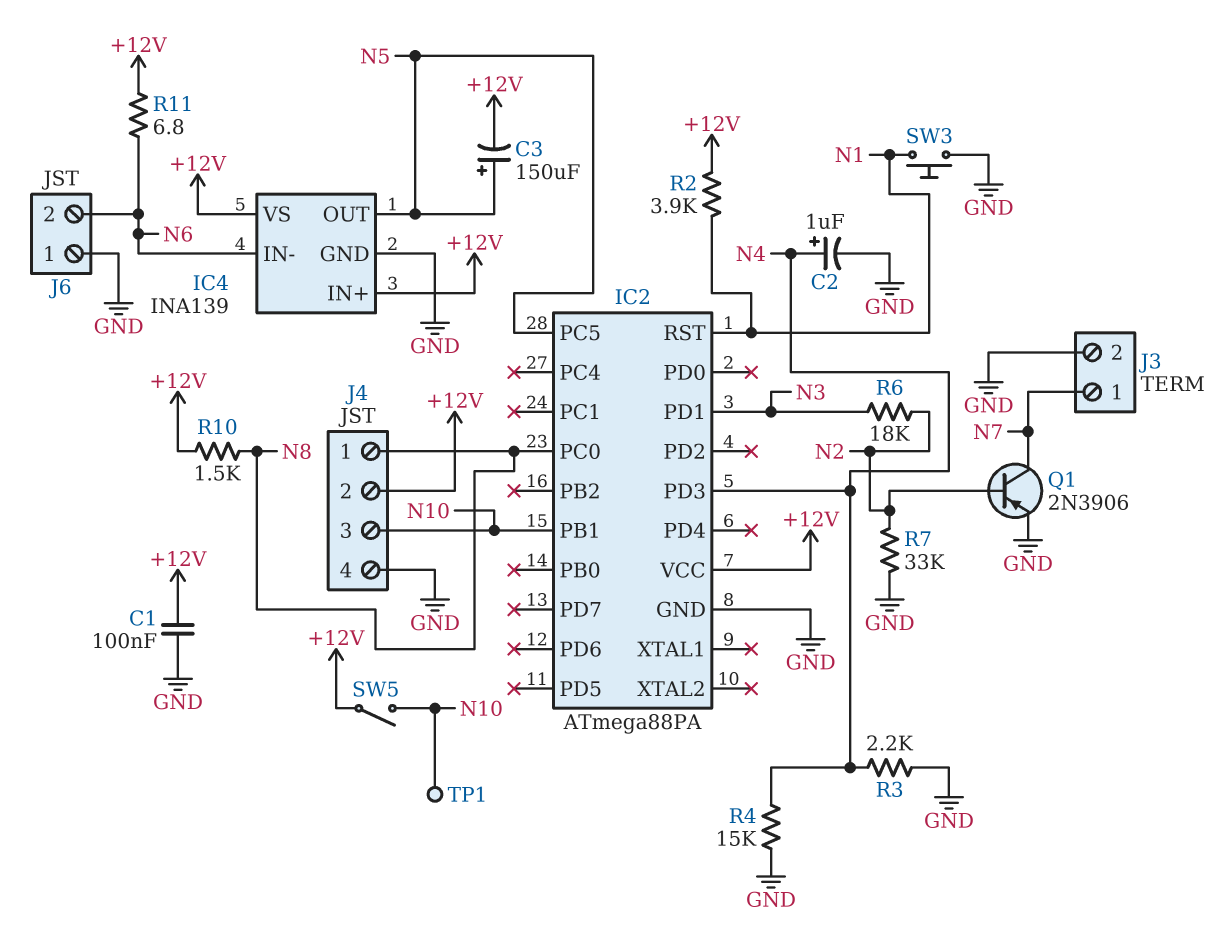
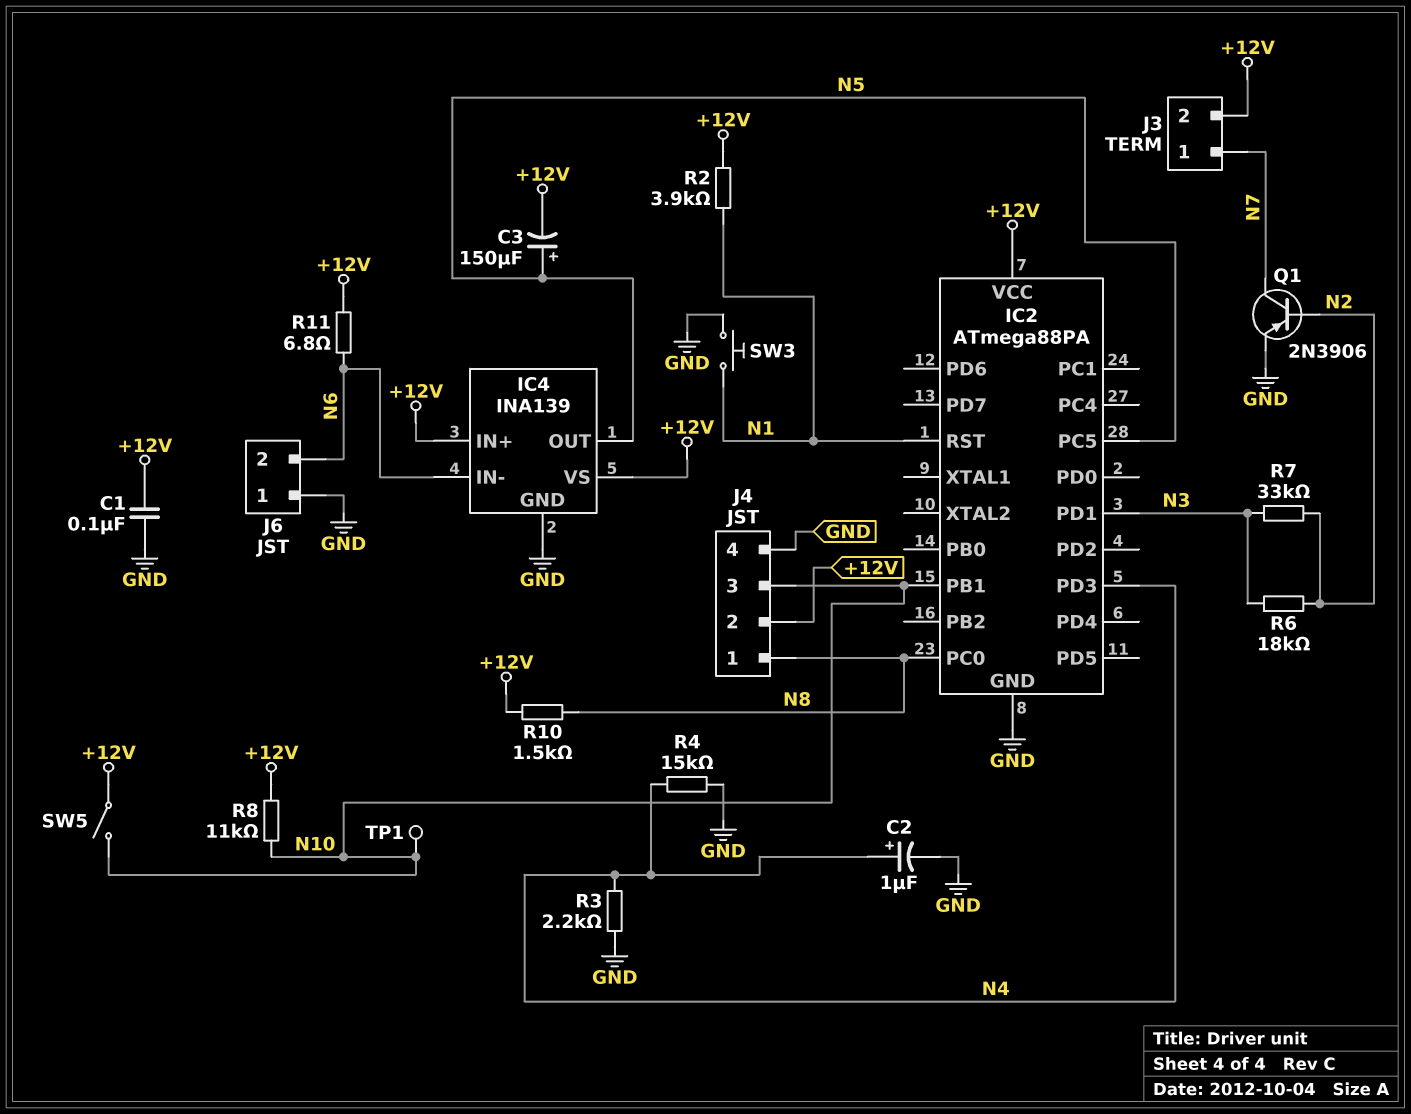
J3 pin 2: GND -> +12V
R7: 33k (GND, N2) -> 33k (N2, N3)
R8: none -> 11k (+12V, N10)

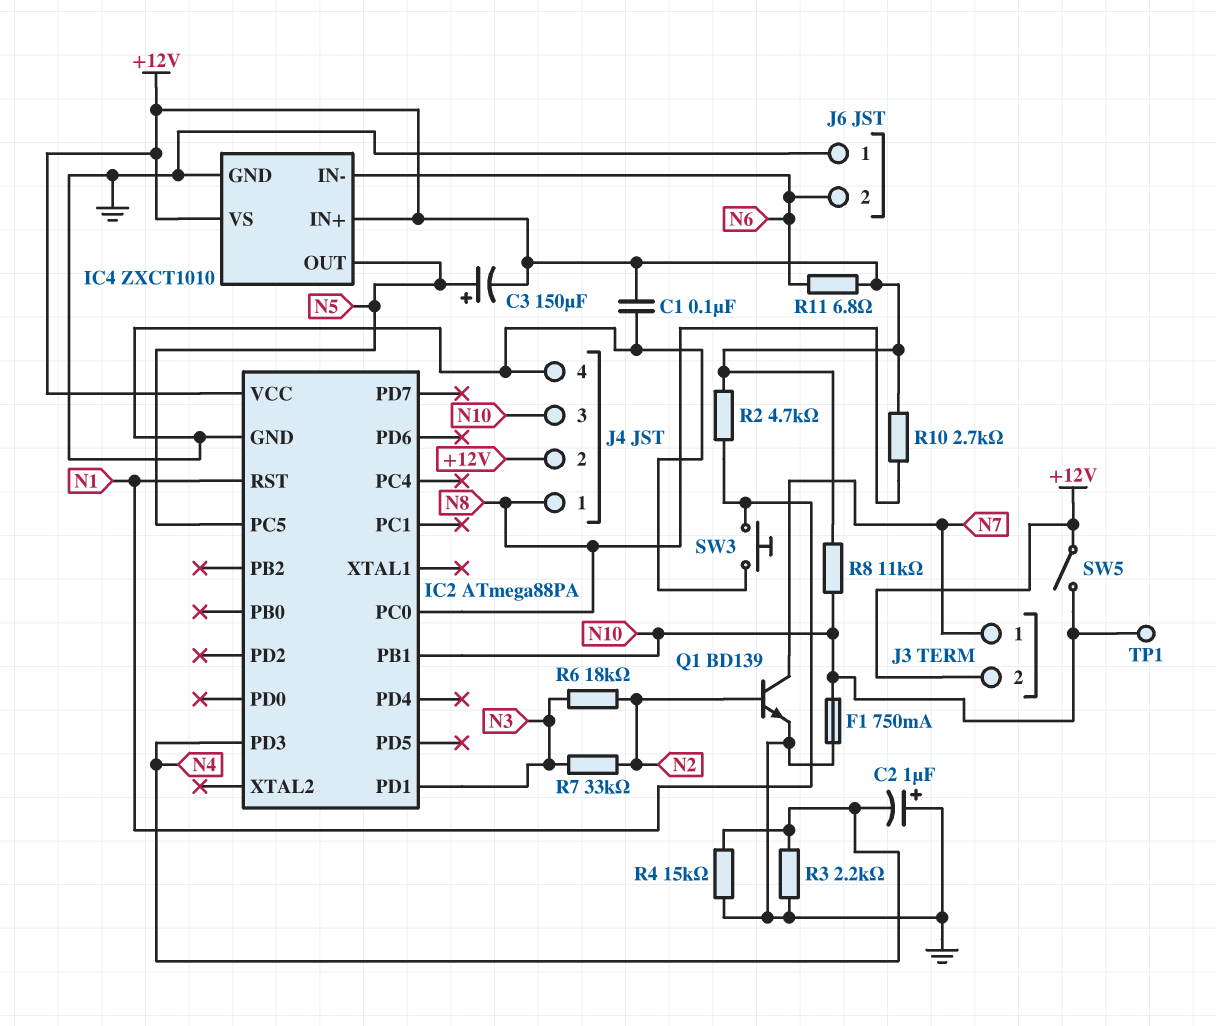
C2: 1uF (plus N4, minus GND) -> 1uF (plus GND, minus N4)
F1: none -> 750mA (GND, N10)
IC4: INA139 -> ZXCT1010
Q1: PNP 2N3906 (B N2, C N7, E GND) -> NPN BD139 (B N2, C N7, E GND)
R2: 3.9k (+12V, N1) -> 4.7k (+12V, N1)
R10: 1.5k (+12V, N8) -> 2.7k (+12V, N8)

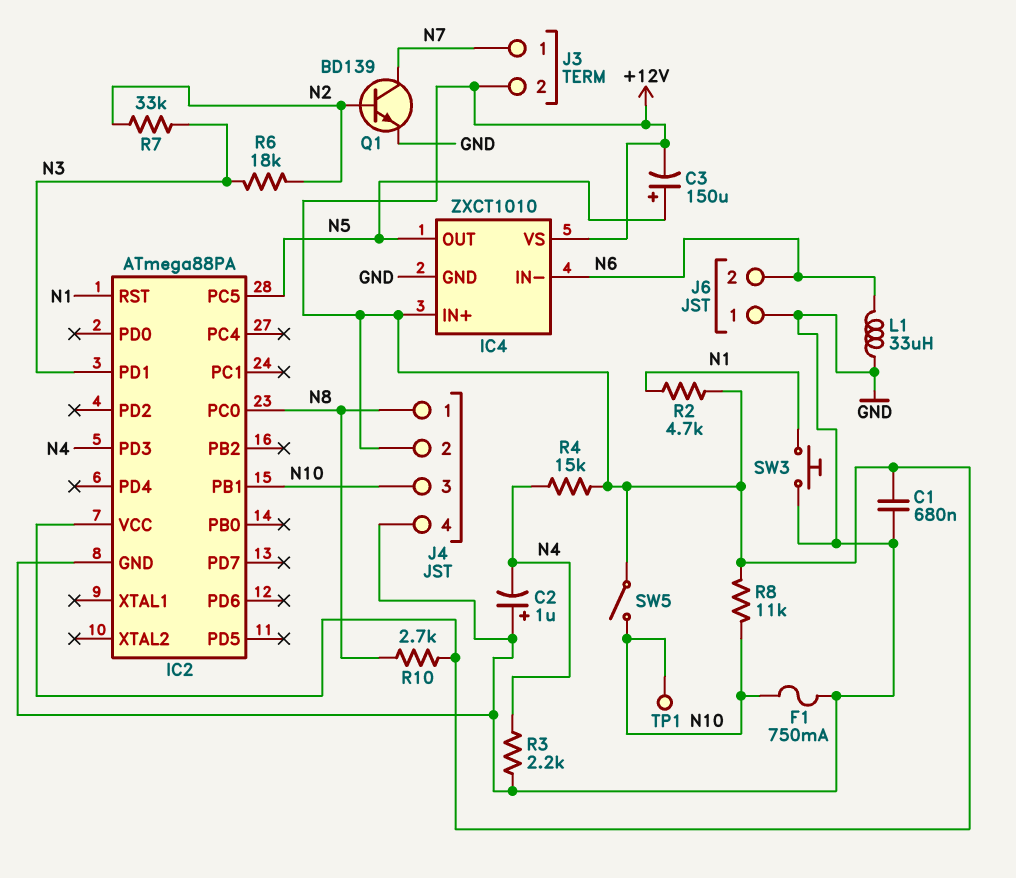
C1: 100nF (+12V, GND) -> 680nF (+12V, GND)
L1: none -> 33uH (GND, N6)
R4: 15k (GND, N4) -> 15k (+12V, N4)
R11: 6.8 (+12V, N6) -> none

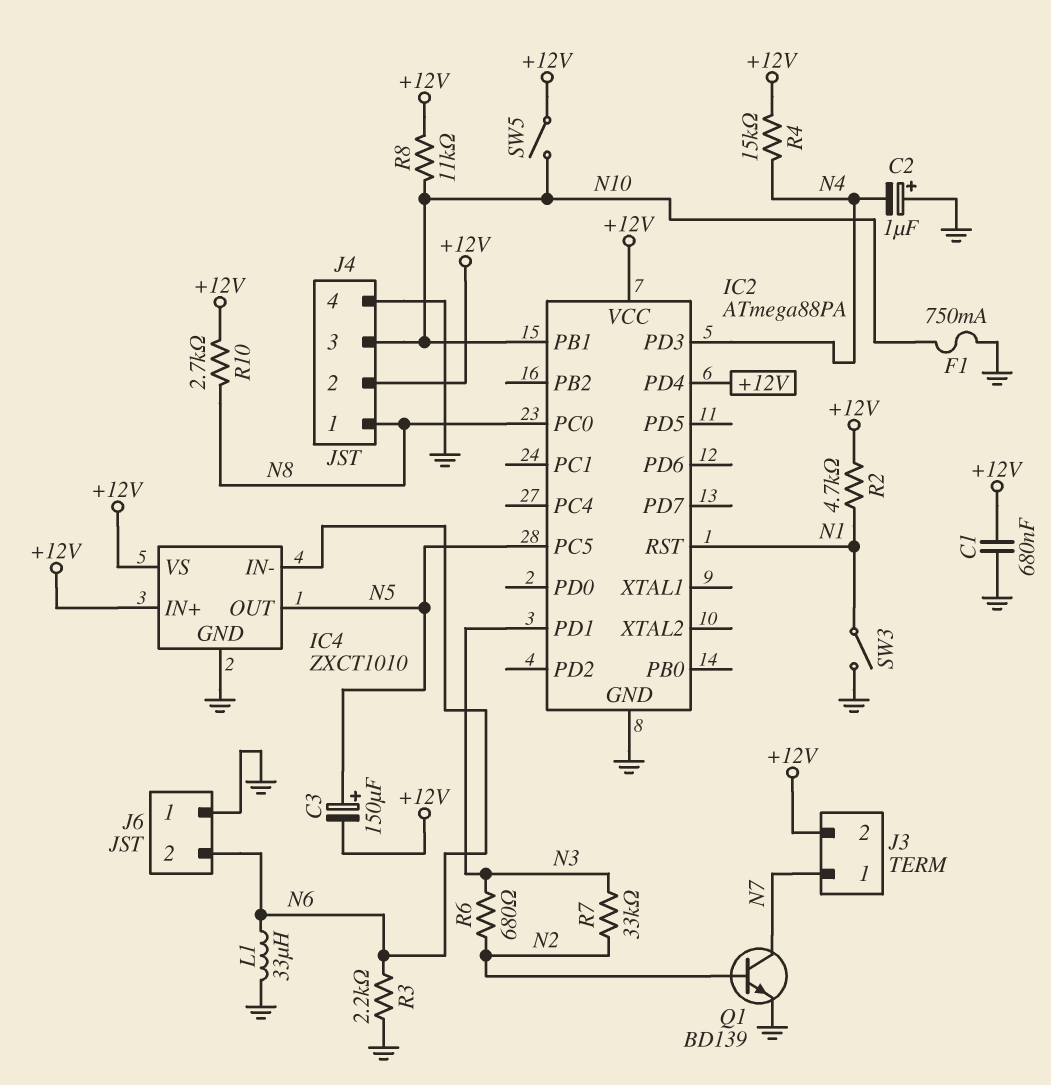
IC2 pin PD4: none -> +12V
R3: 2.2k (GND, N4) -> 2.2k (GND, N6)
R6: 18k (N2, N3) -> 680 (N2, N3)
SW3: button (GND, N1) -> switch (GND, N1)
TP1: test point (N10) -> none

